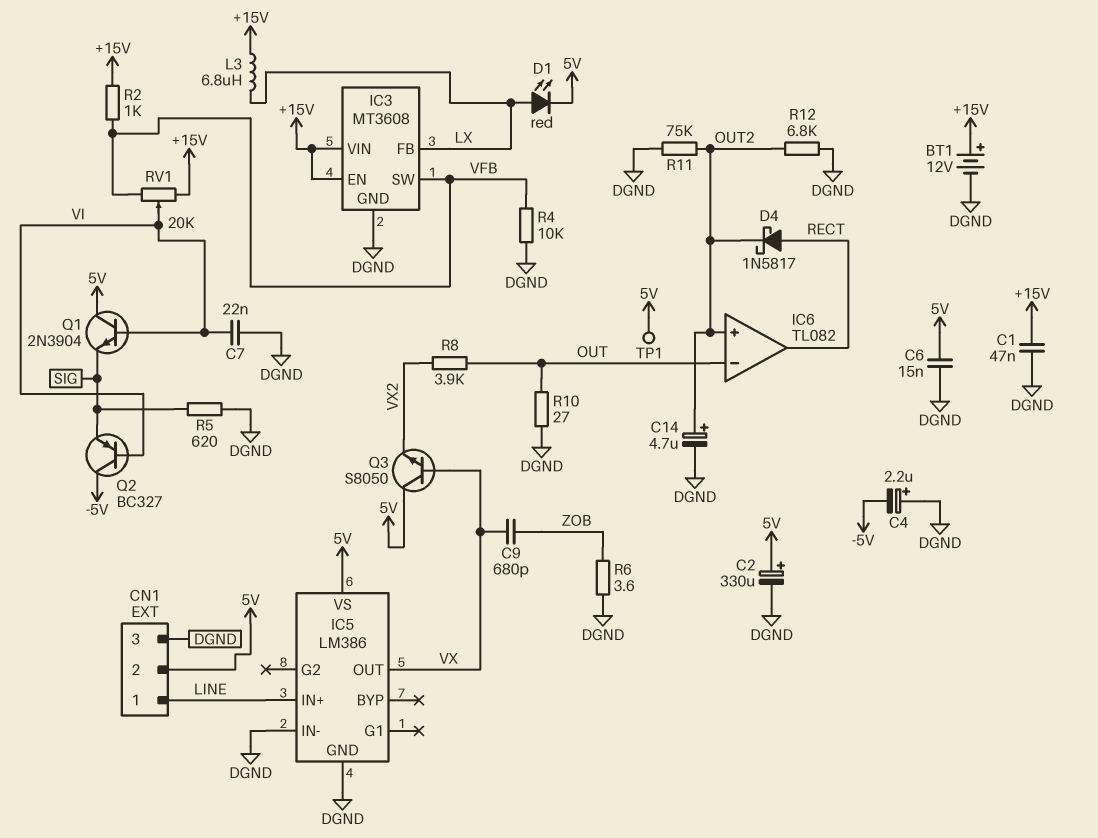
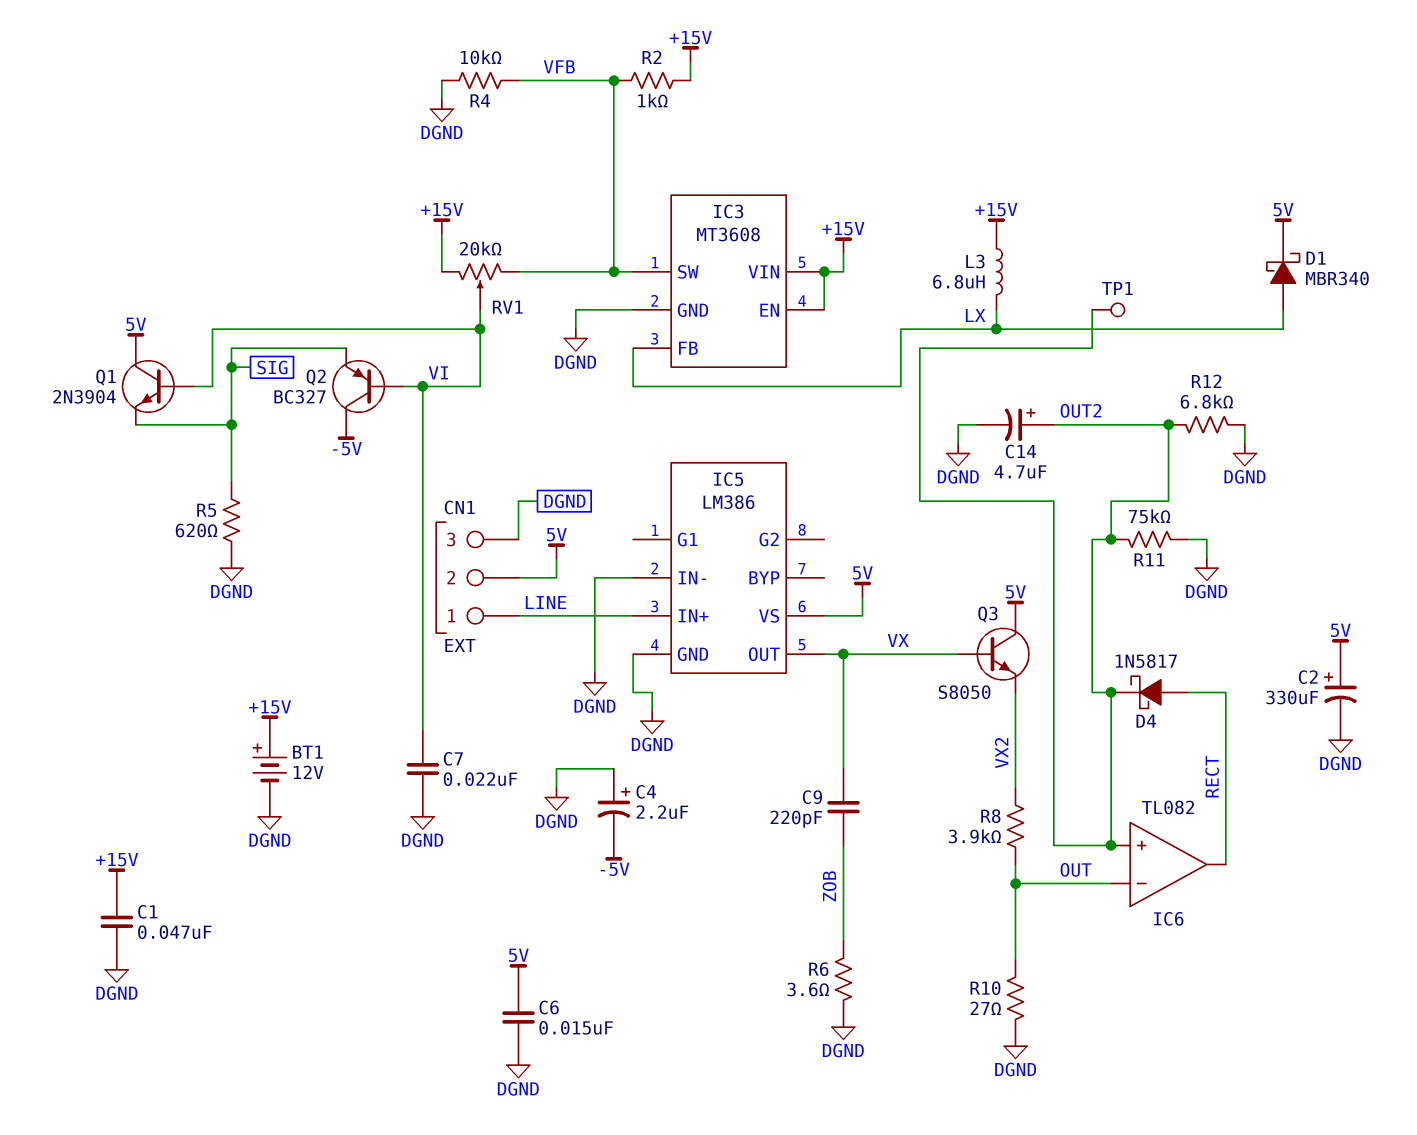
C9: 680pF (VX, ZOB) -> 220pF (VX, ZOB)
D1: LED red (A LX, K 5V) -> schottky MBR340 (A LX, K 5V)
TP1: test point (5V) -> test point (OUT2)

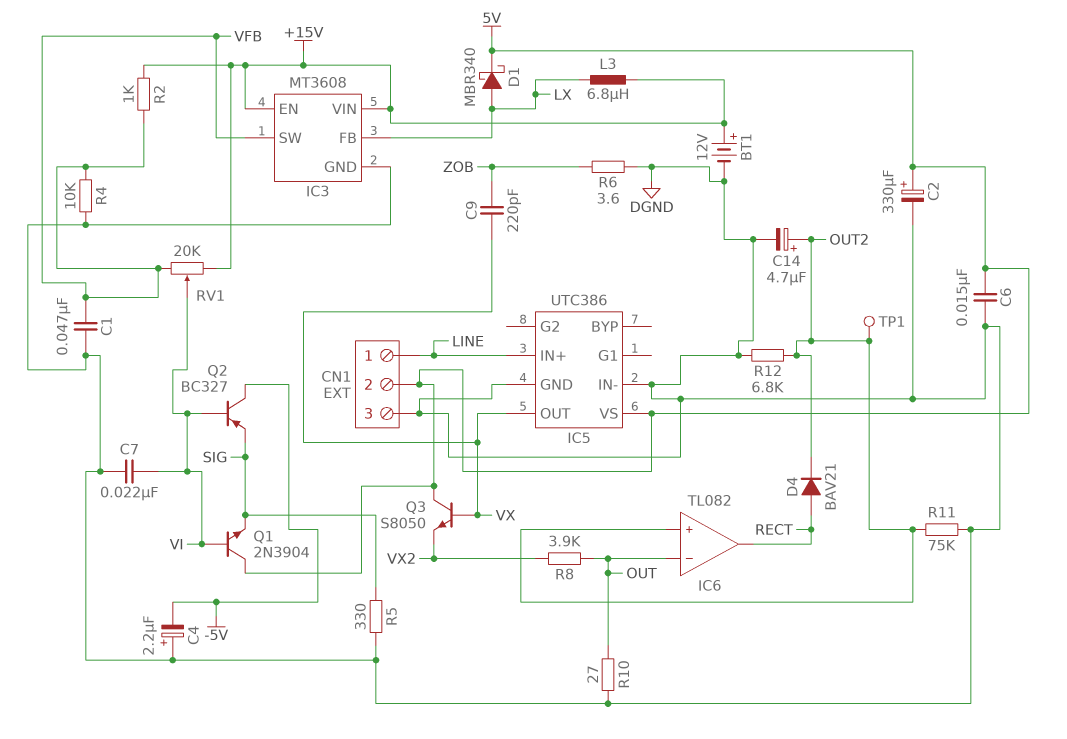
C1: 47nF (+15V, DGND) -> 47nF (DGND, VFB)
D4: schottky 1N5817 (A RECT, K OUT2) -> diode BAV21 (A RECT, K OUT2)
IC5: LM386 -> UTC386
R5: 620 (DGND, SIG) -> 330 (DGND, SIG)

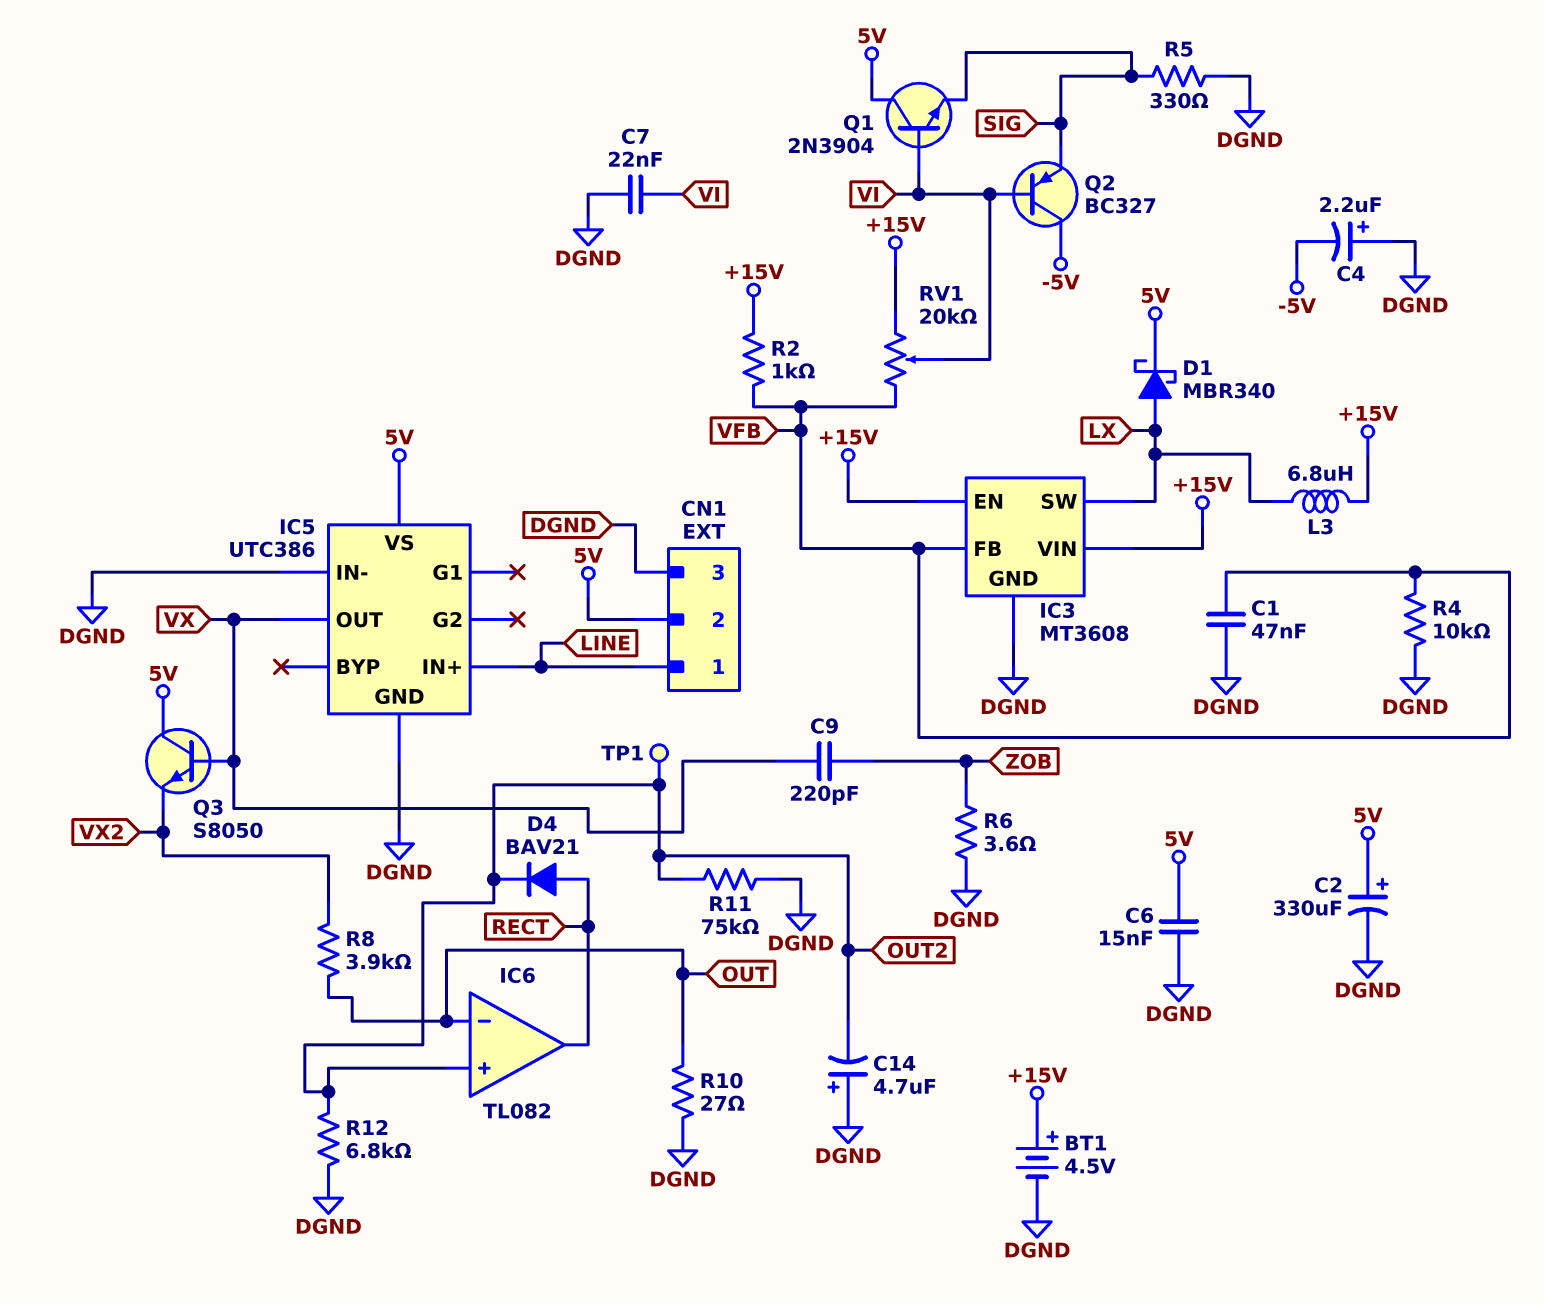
BT1: 12V (plus +15V, minus DGND) -> 4.5V (plus +15V, minus DGND)
C14: 4.7uF (plus OUT2, minus DGND) -> 4.7uF (plus DGND, minus OUT2)
IC3 pin FB: LX -> VFB
IC3 pin SW: VFB -> LX

